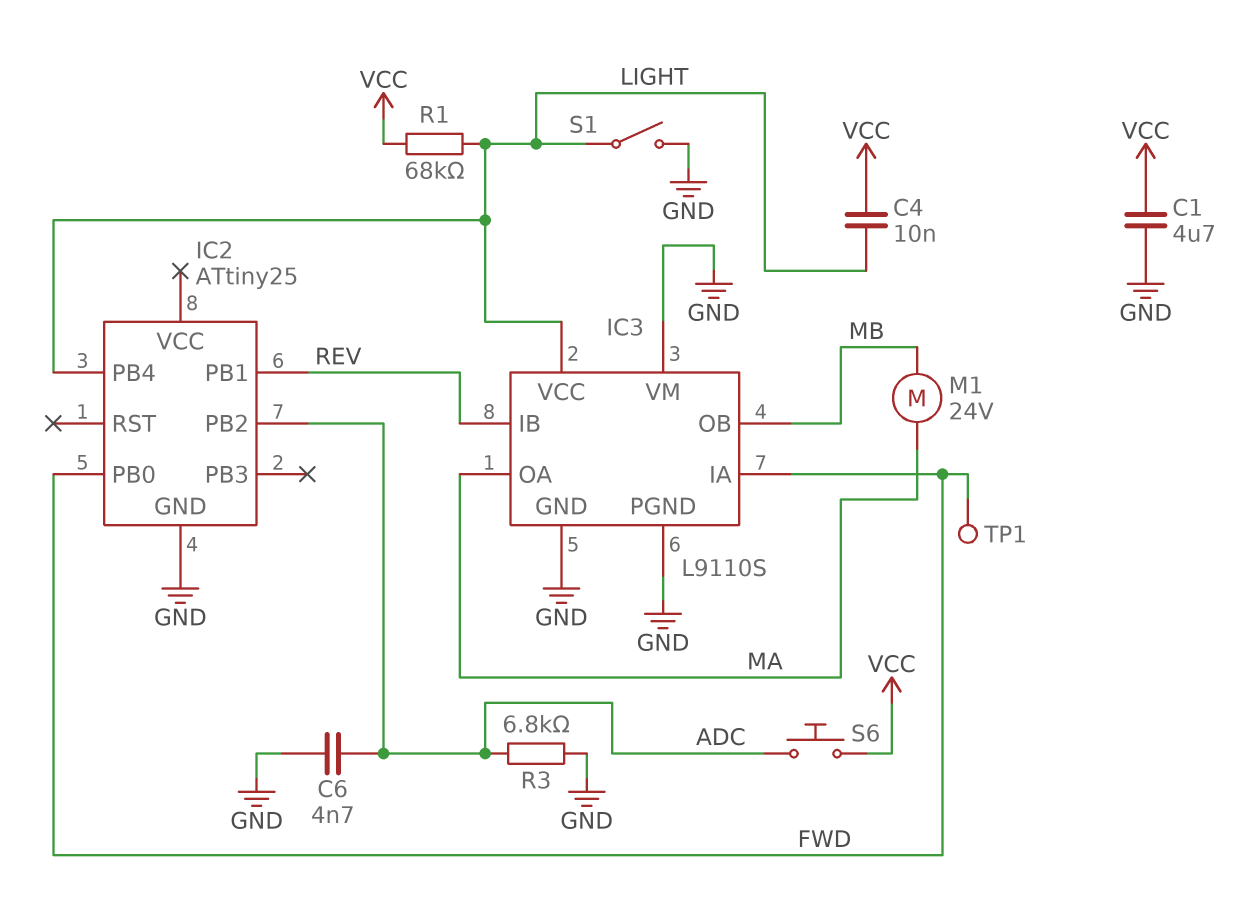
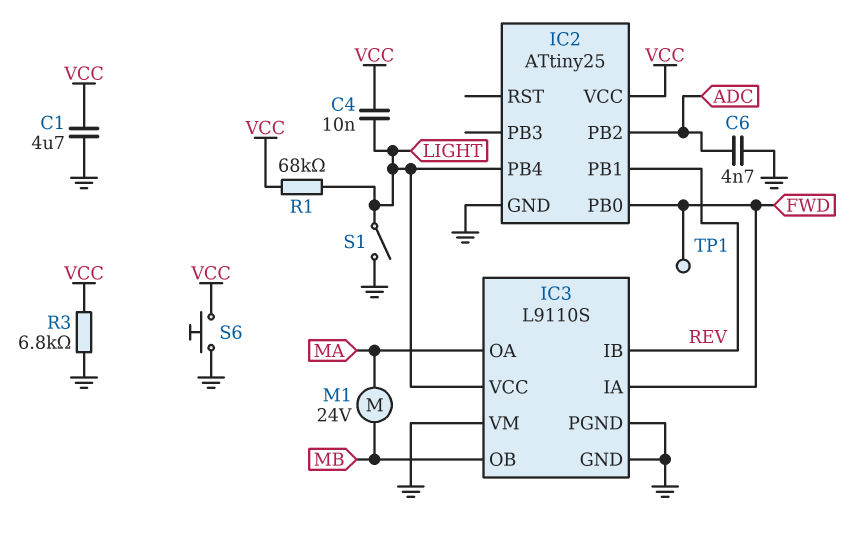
IC2 pin VCC: none -> VCC
R3: 6.8k (ADC, GND) -> 6.8k (GND, VCC)
S6: button (ADC, VCC) -> button (GND, VCC)

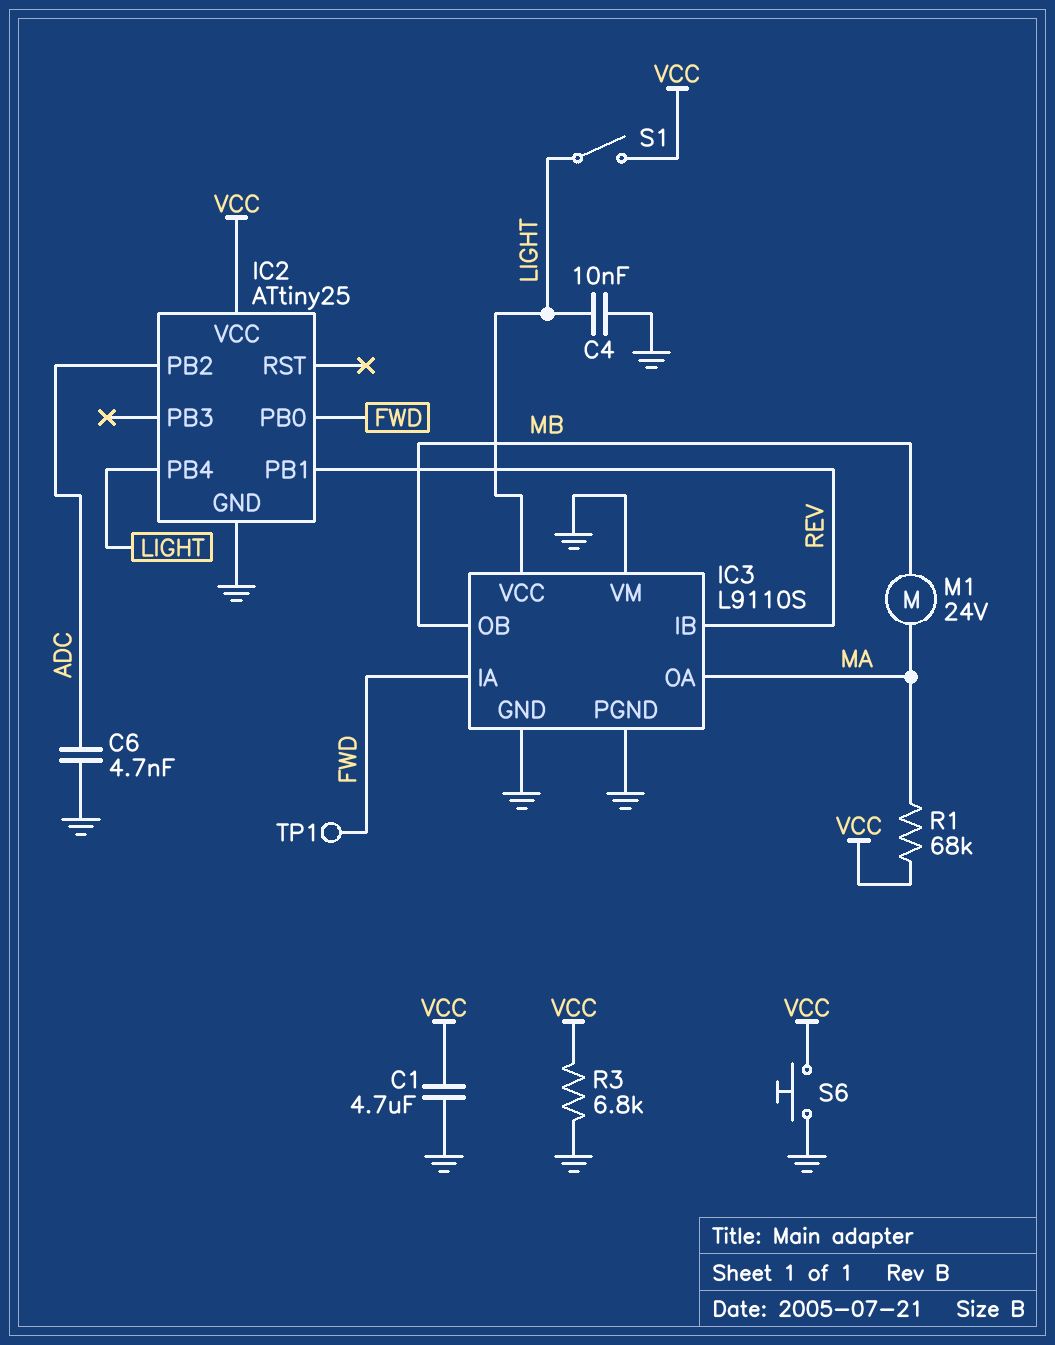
C4: 10nF (LIGHT, VCC) -> 10nF (GND, LIGHT)
R1: 68k (LIGHT, VCC) -> 68k (MA, VCC)
S1: switch (GND, LIGHT) -> switch (LIGHT, VCC)

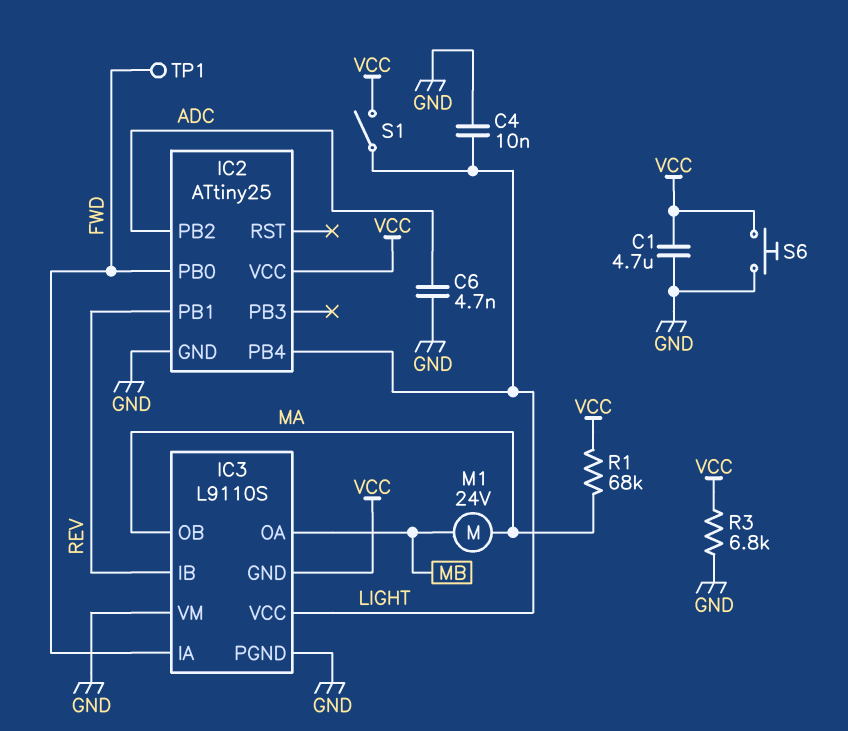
IC3 pin GND: GND -> VCC
IC3 pin OA: MA -> MB
IC3 pin OB: MB -> MA

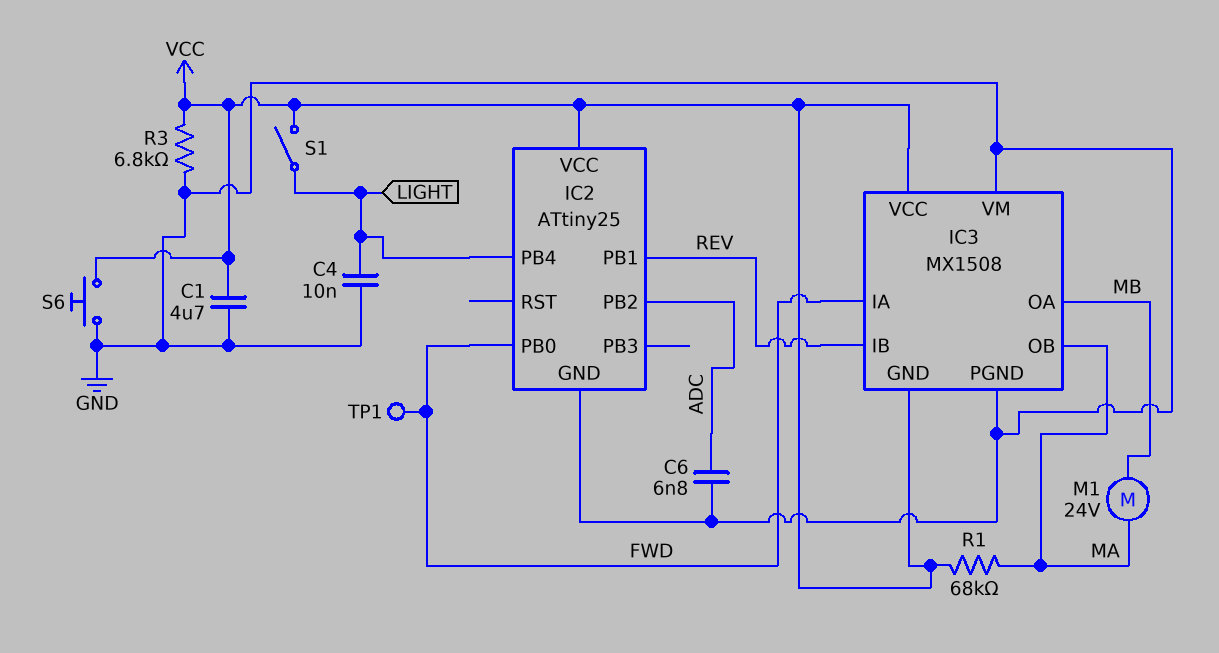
C6: 4.7nF (ADC, GND) -> 6.8nF (ADC, GND)
IC3: L9110S -> MX1508
IC3 pin VCC: LIGHT -> VCC

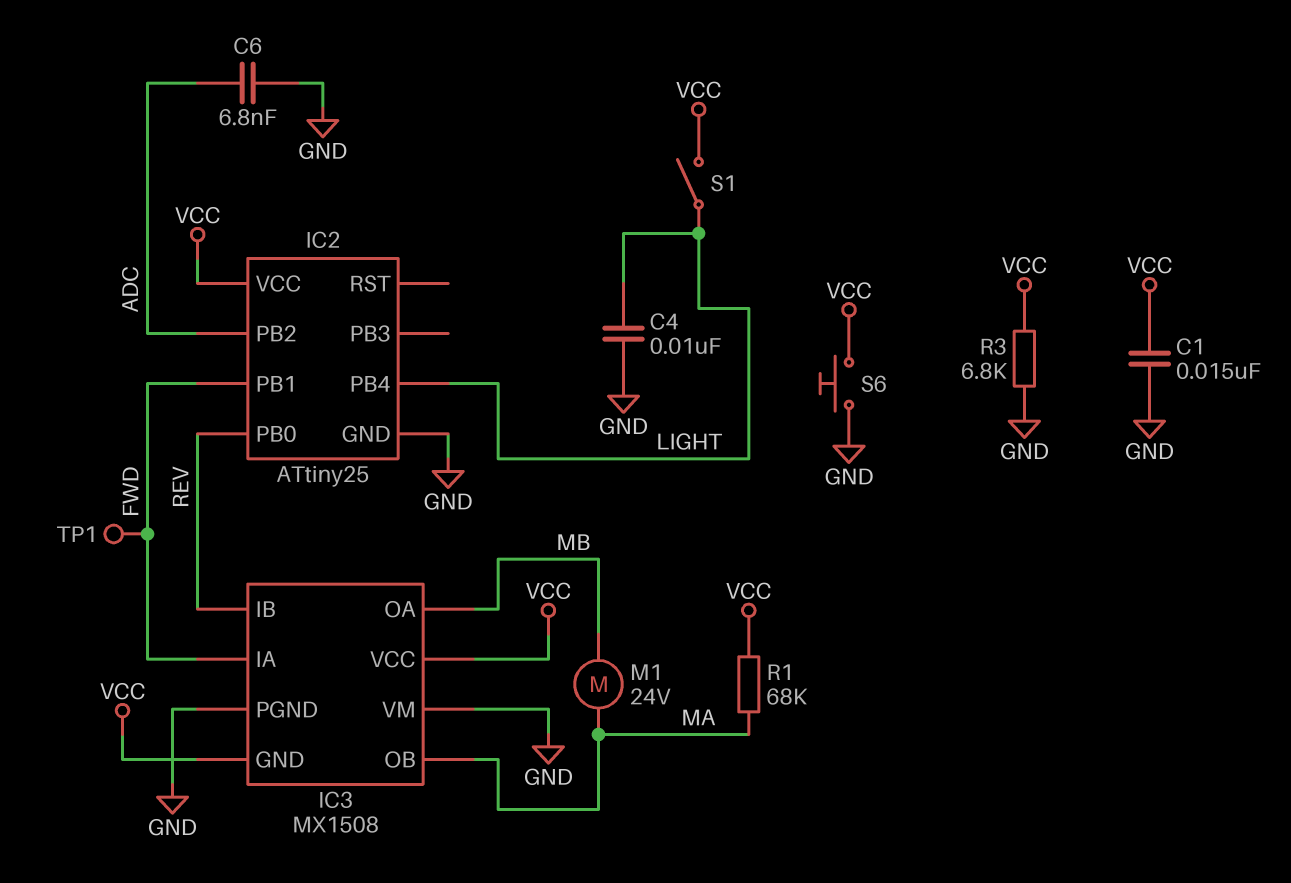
C1: 4.7uF (GND, VCC) -> 15nF (GND, VCC)
IC2 pin PB0: FWD -> REV
IC2 pin PB1: REV -> FWD

